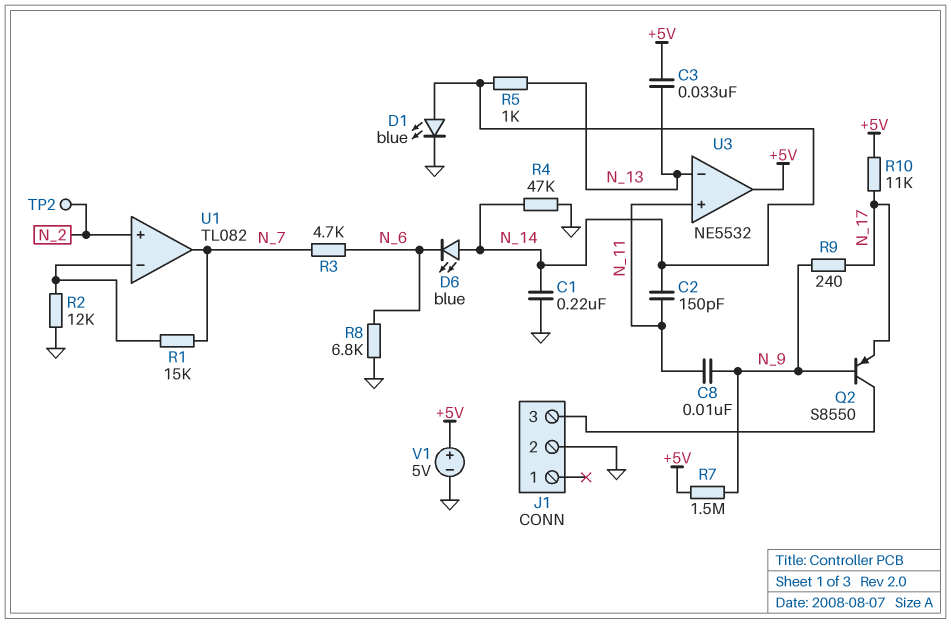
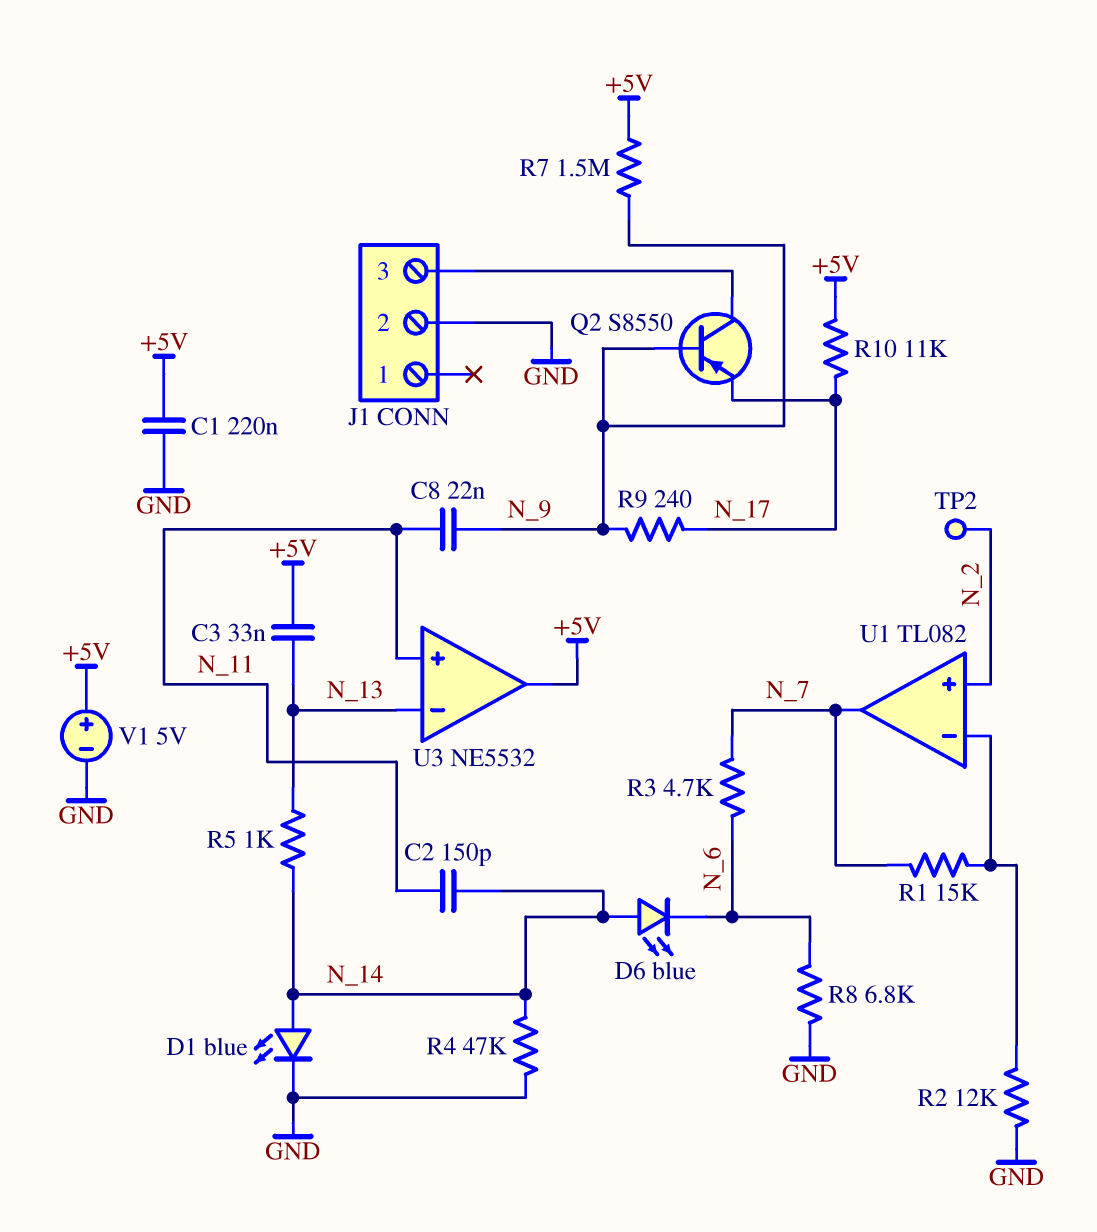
C1: 220nF (GND, N_14) -> 220nF (+5V, GND)
C8: 10nF (N_9, N_11) -> 22nF (N_9, N_11)

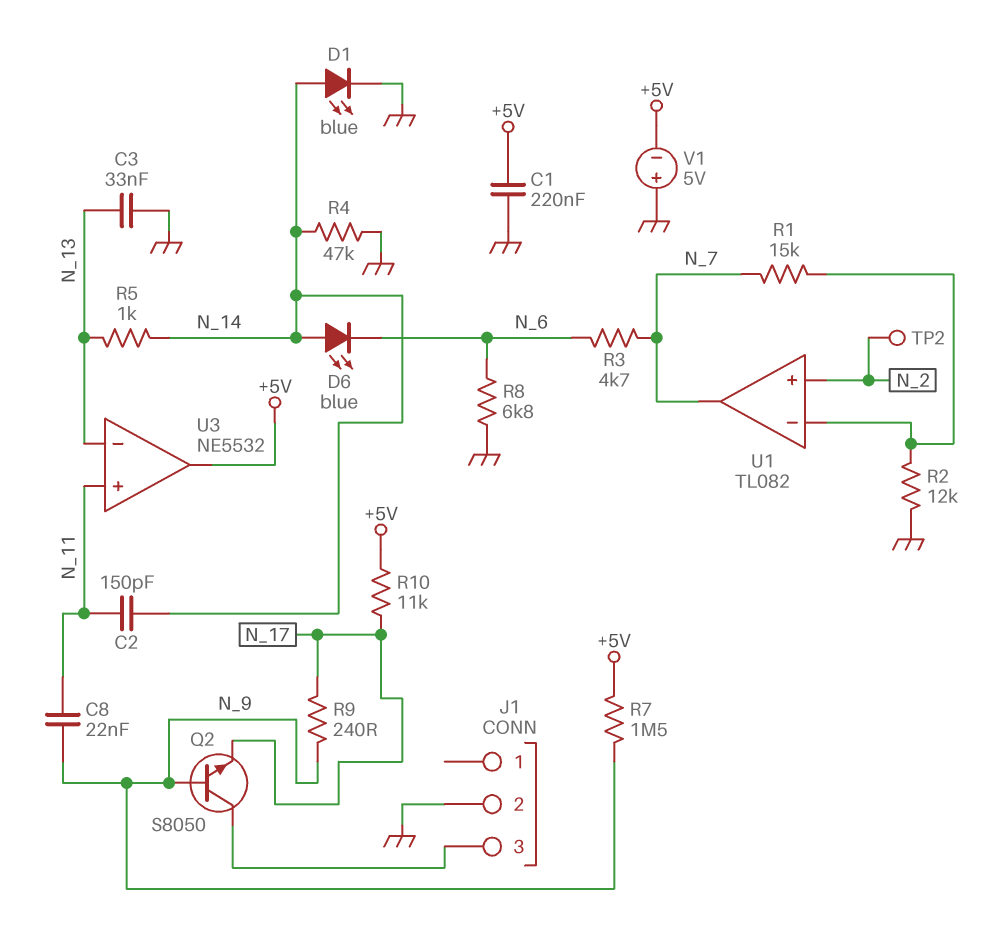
C3: 33nF (+5V, N_13) -> 33nF (GND, N_13)
Q2: PNP S8550 (B N_9, C J1/3, E N_17) -> NPN S8050 (B N_9, C J1/3, E N_17)
V1: 5V (plus +5V, minus GND) -> 5V (plus GND, minus +5V)

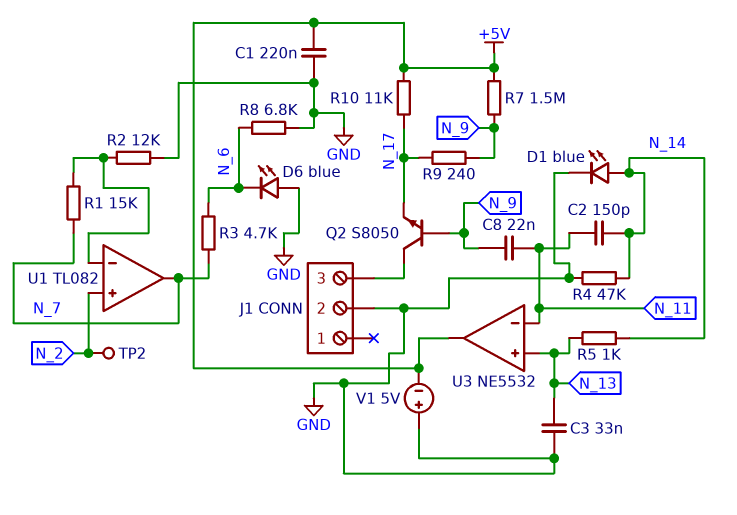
D6: LED blue (A N_14, K N_6) -> LED blue (A GND, K N_6)
U3 pin in+: N_11 -> N_13
U3 pin in-: N_13 -> N_11

